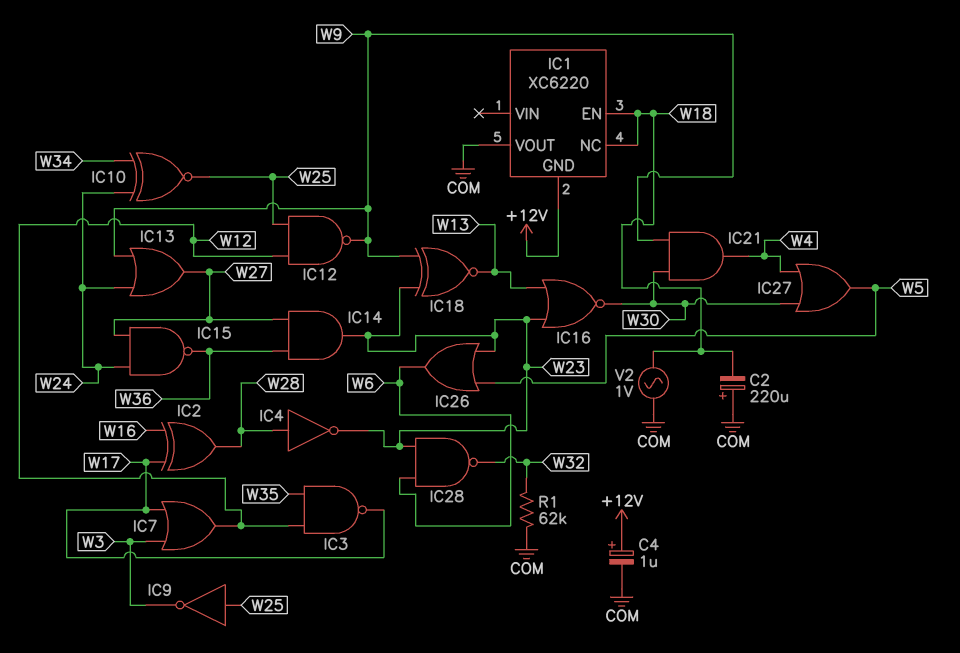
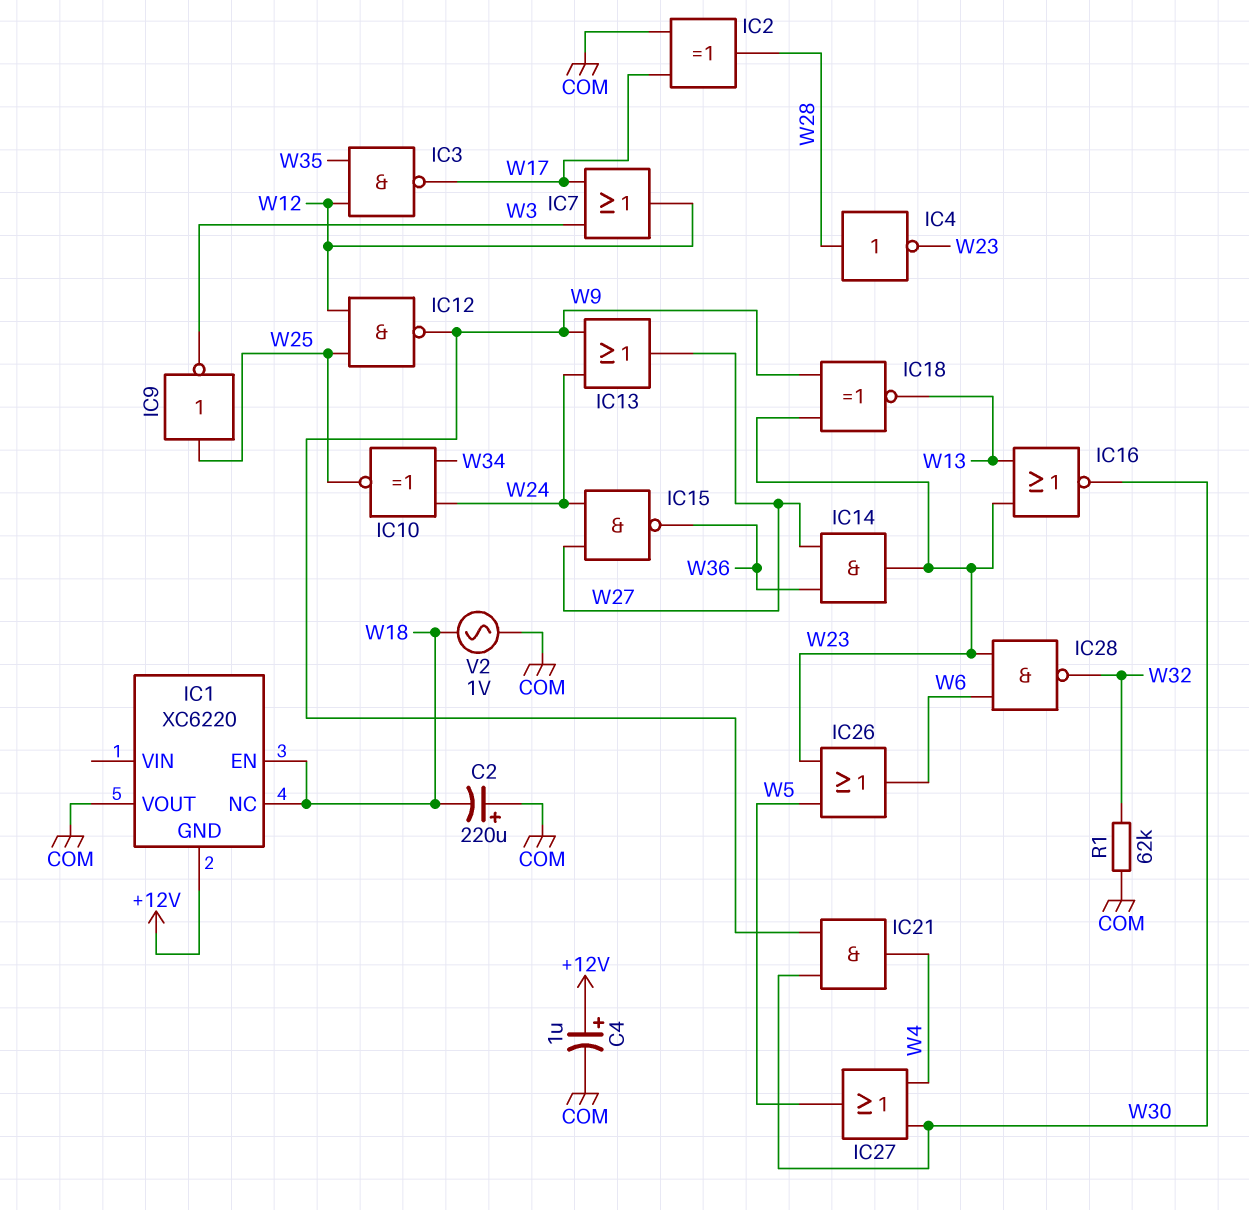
IC2: XOR (in W16, in W17, out W28) -> XOR (in COM, in W17, out W28)

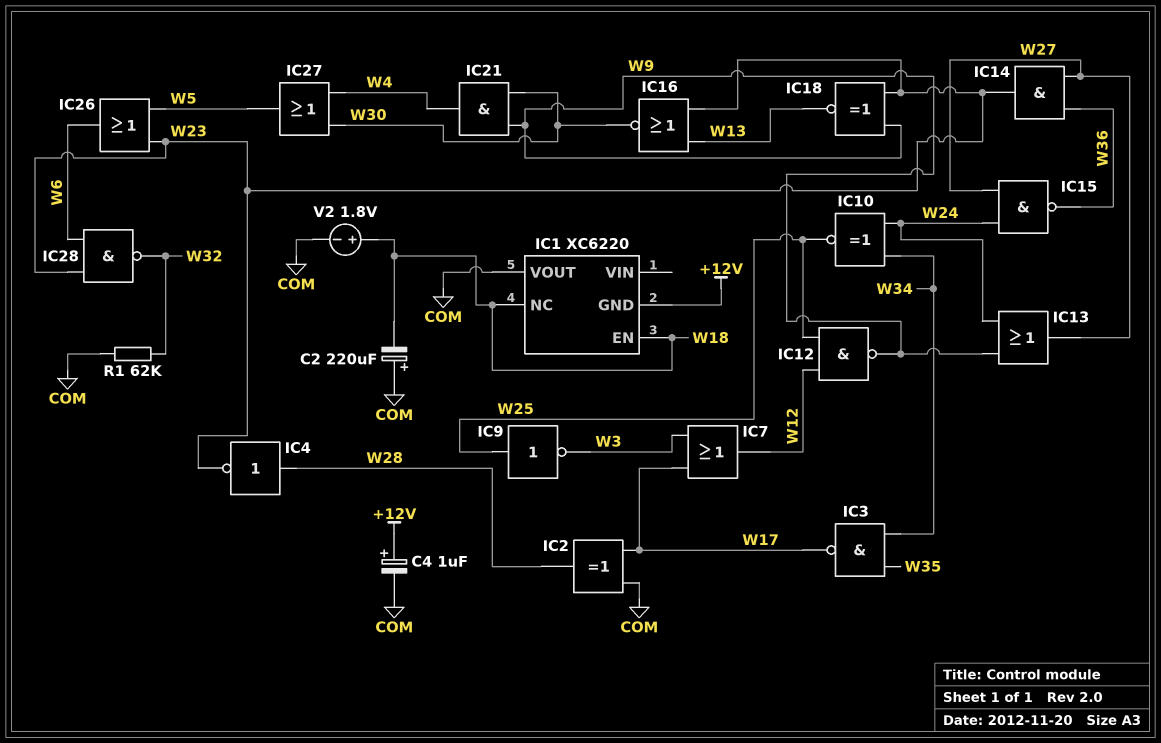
IC3: NAND (in W12, in W35, out W17) -> NAND (in W34, in W35, out W17)
V2: AC 1V (COM, W18) -> 1.8V (plus W18, minus COM)

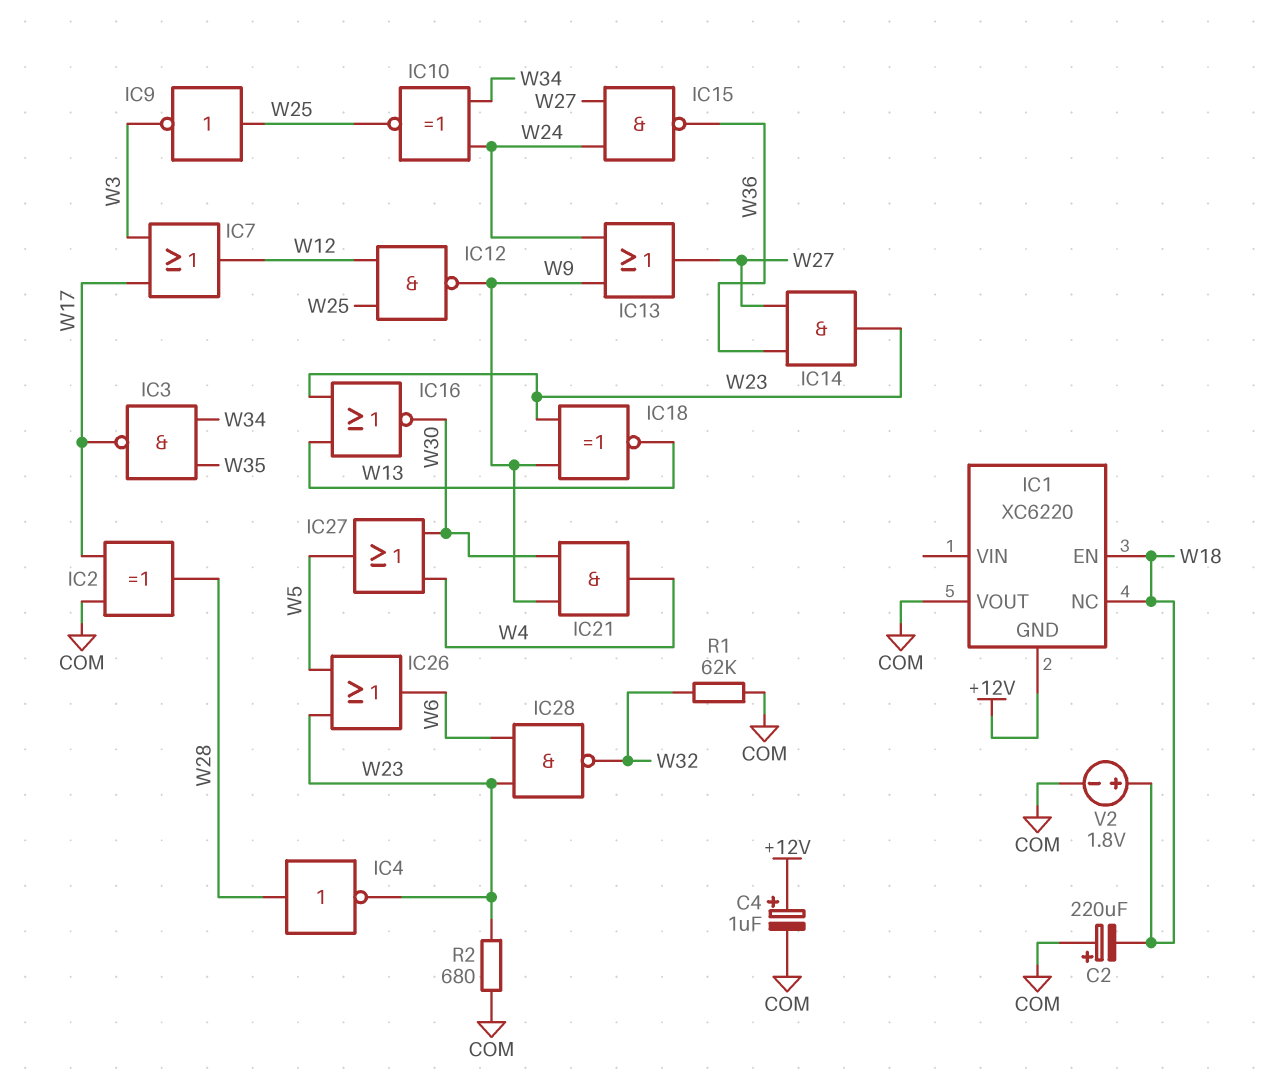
R2: none -> 680 (COM, W23)

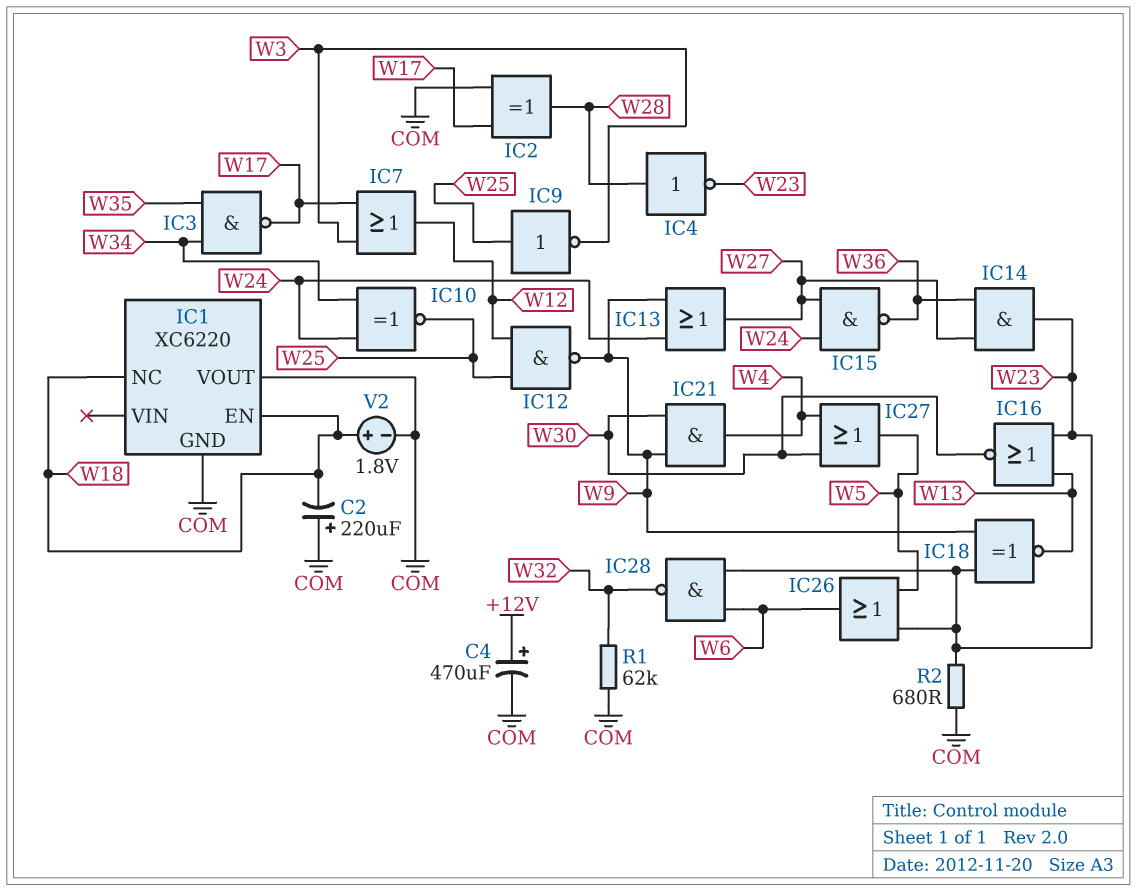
C4: 1uF (plus +12V, minus COM) -> 470uF (plus +12V, minus COM)
IC1 pin GND: +12V -> COM

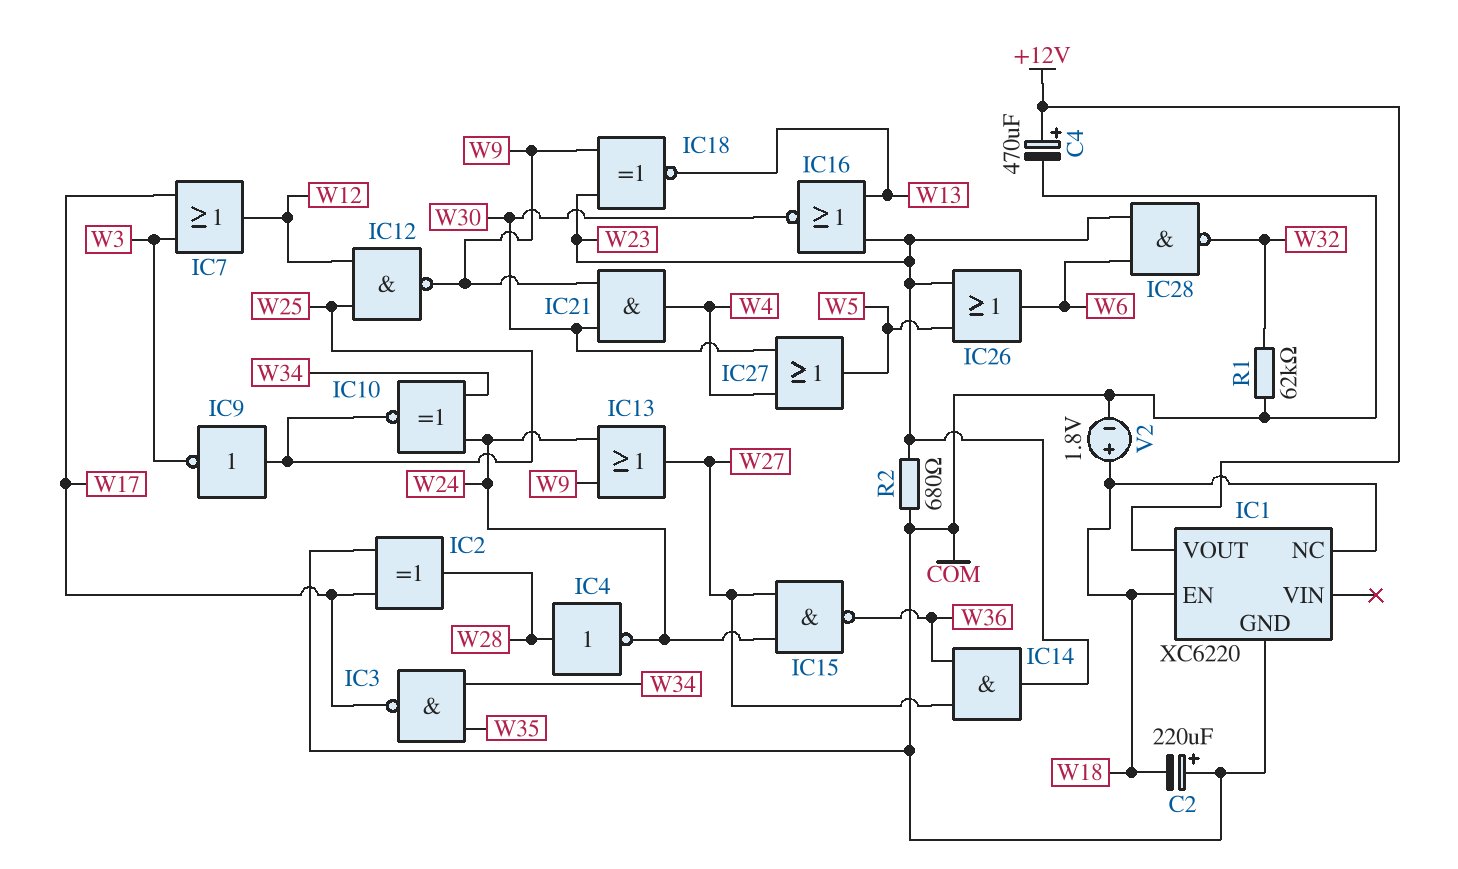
IC1 pin VOUT: COM -> +12V
IC4: NOT (in W28, out W23) -> NOT (in W28, out W24)

